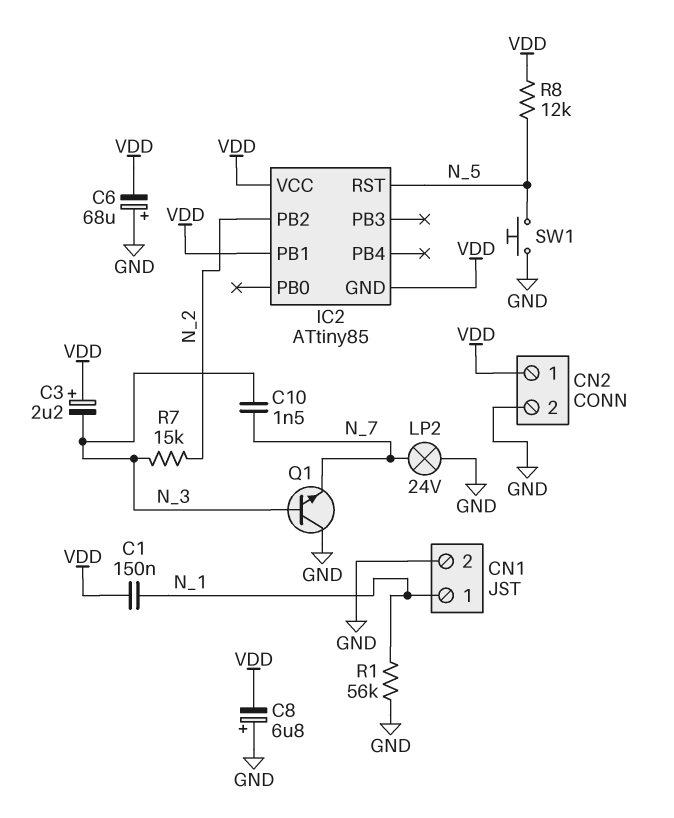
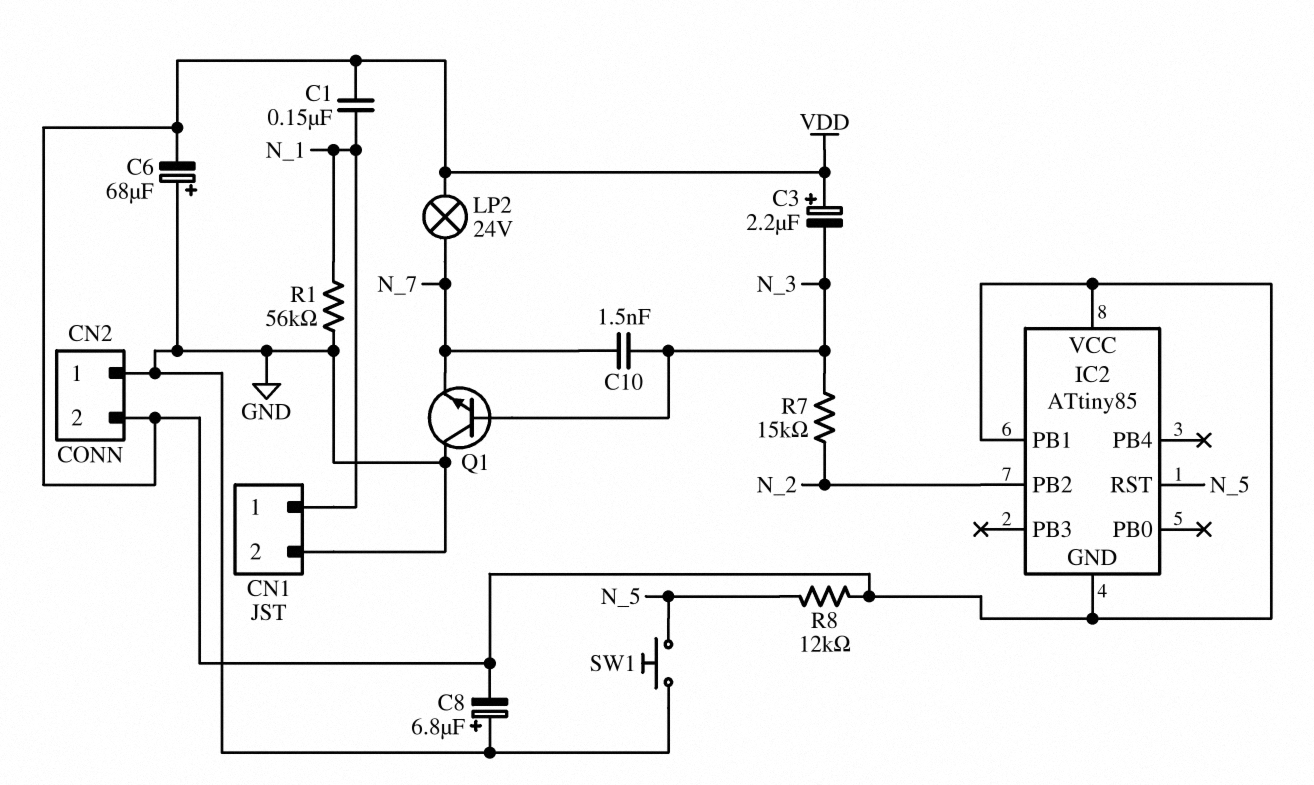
CN2 pin 1: VDD -> GND
CN2 pin 2: GND -> VDD
LP2: lamp 24V (GND, N_7) -> lamp 24V (N_7, VDD)

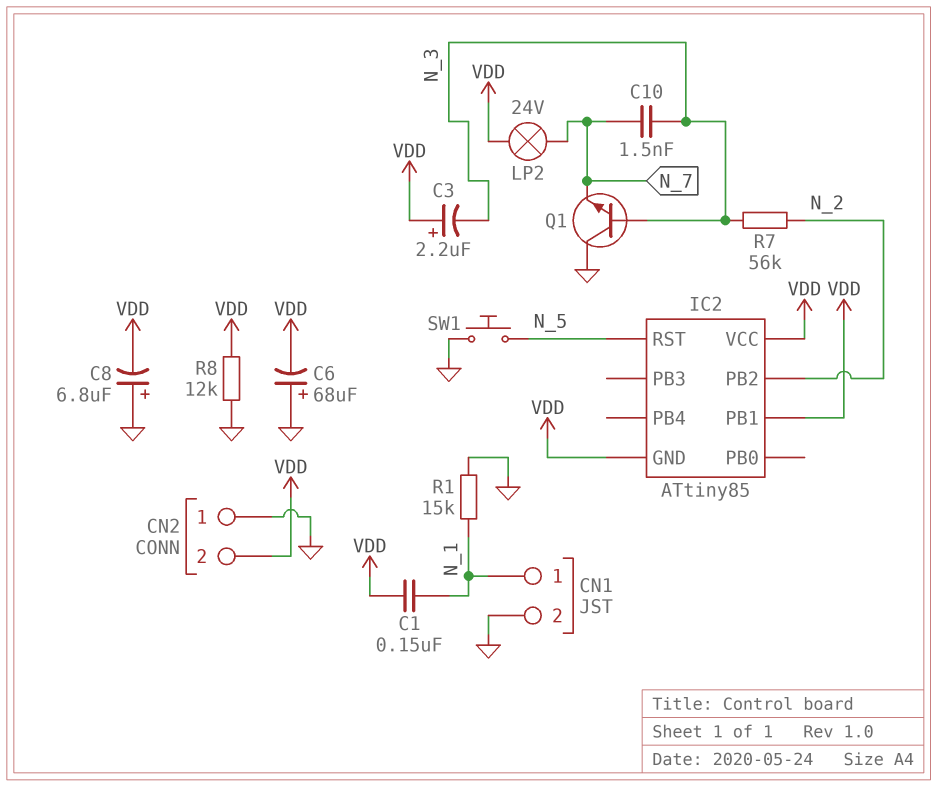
R1: 56k (GND, N_1) -> 15k (GND, N_1)
R7: 15k (N_2, N_3) -> 56k (N_2, N_3)
R8: 12k (N_5, VDD) -> 12k (GND, VDD)

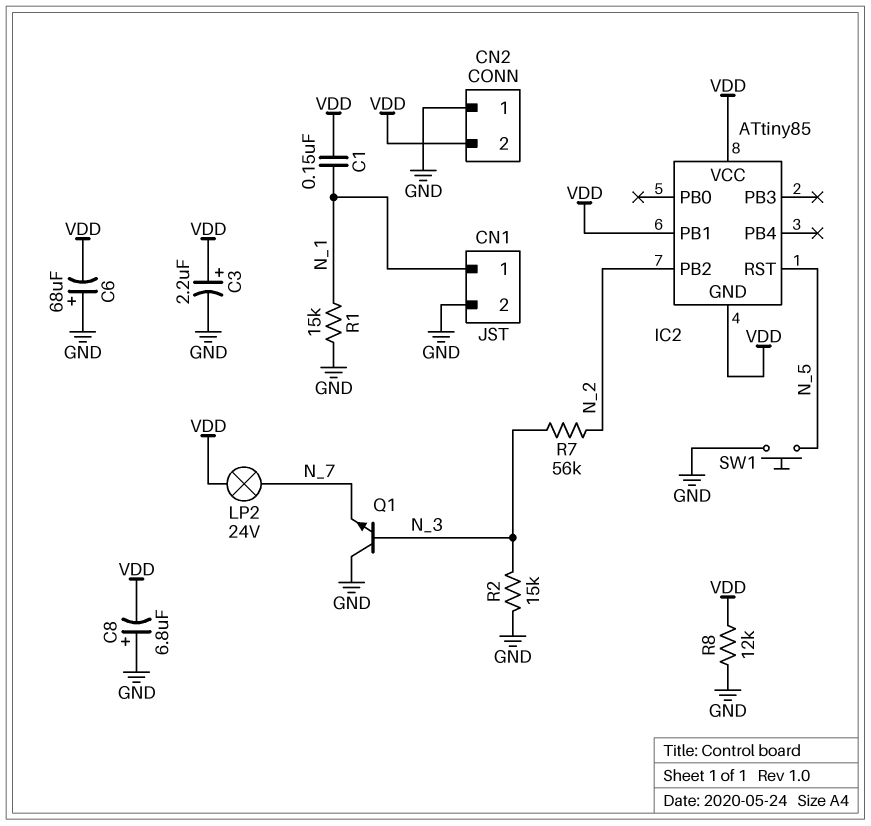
C3: 2.2uF (plus VDD, minus N_3) -> 2.2uF (plus VDD, minus GND)
C10: 1.5nF (N_3, N_7) -> none
R2: none -> 15k (GND, N_3)

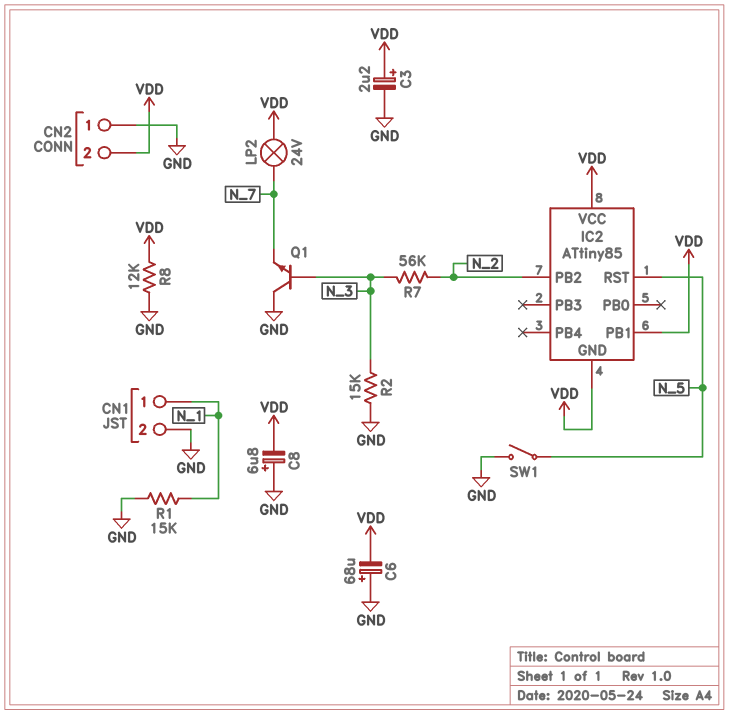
C1: 150nF (N_1, VDD) -> none
SW1: button (GND, N_5) -> switch (GND, N_5)

